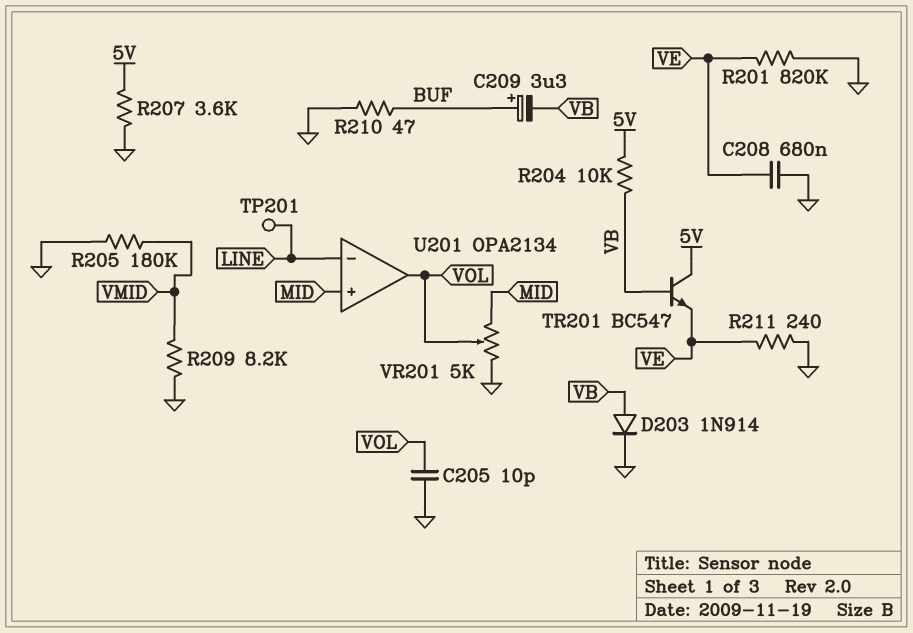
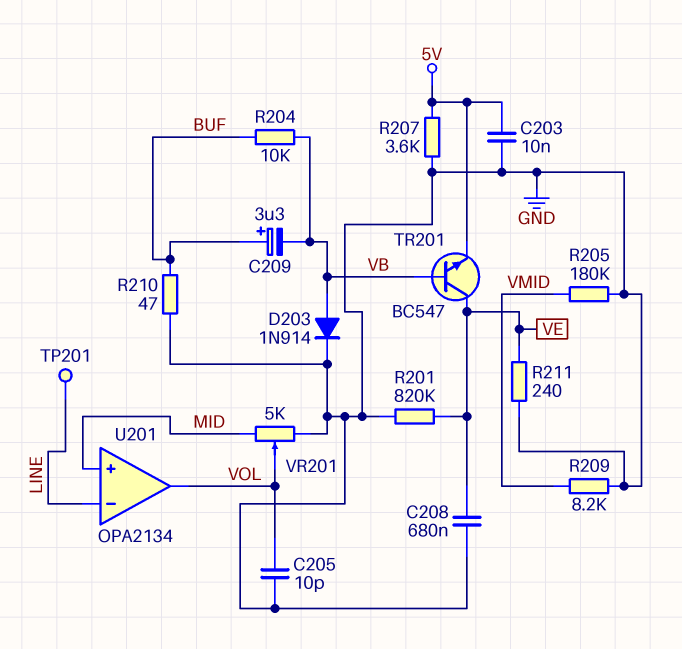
C203: none -> 10nF (5V, GND)
R204: 10k (5V, VB) -> 10k (BUF, VB)
TR201: NPN BC547 (B VB, C 5V, E VE) -> NPN BC547 (B VB, C VE, E 5V)

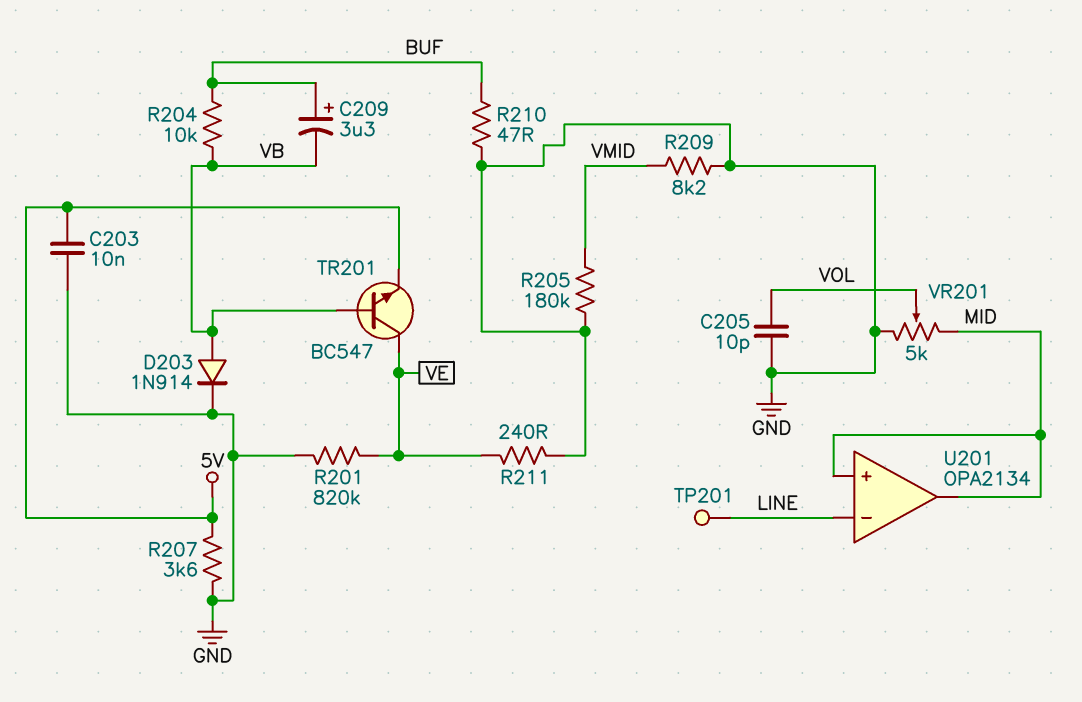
C208: 680nF (GND, VE) -> none
U201 pin out: VOL -> MID

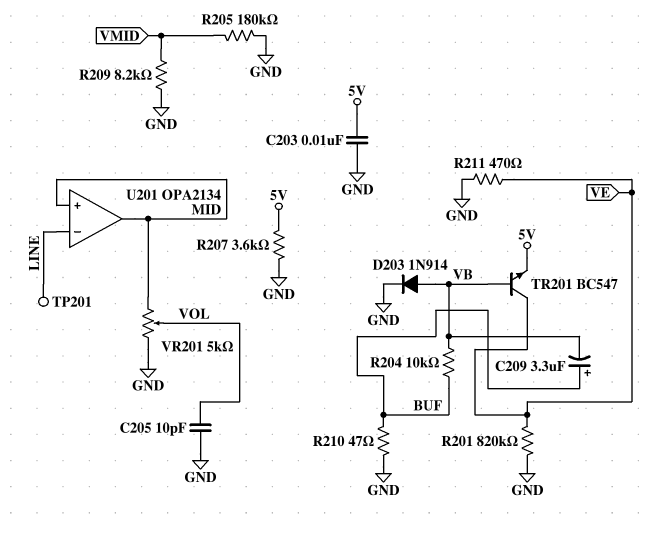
R211: 240 (GND, VE) -> 470 (GND, VE)

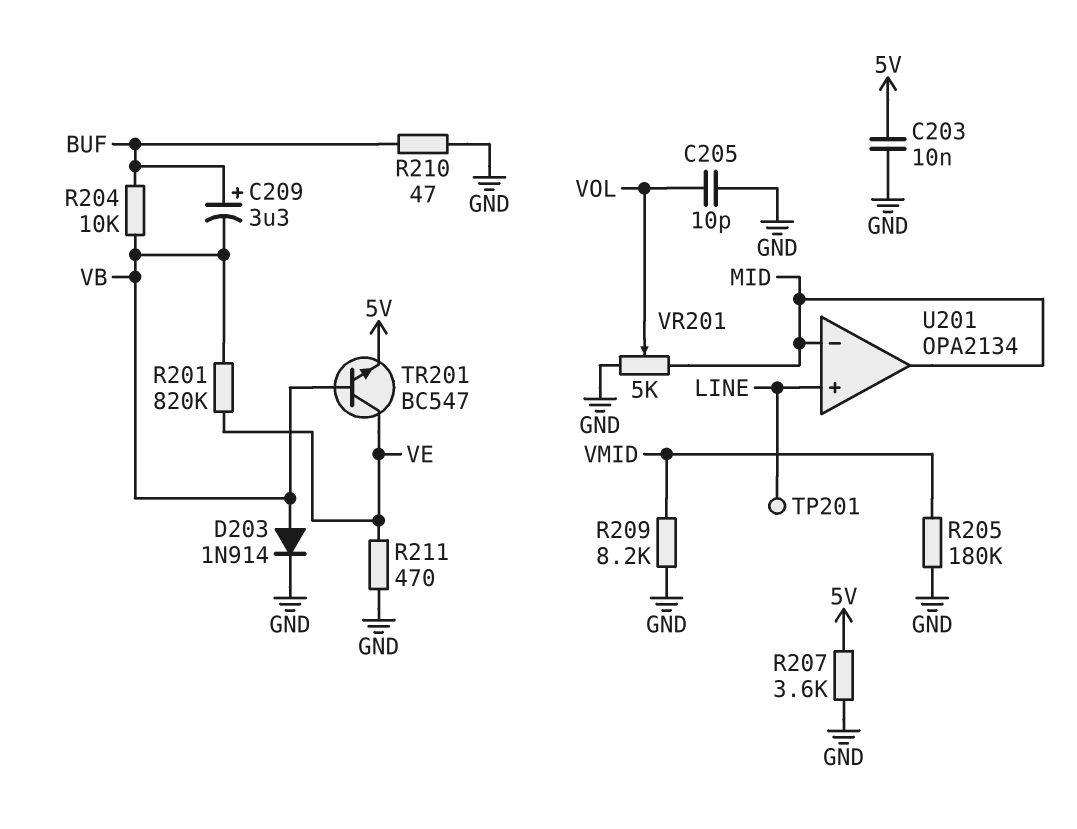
R201: 820k (GND, VE) -> 820k (VB, VE)
U201 pin in+: MID -> LINE
U201 pin in-: LINE -> MID

